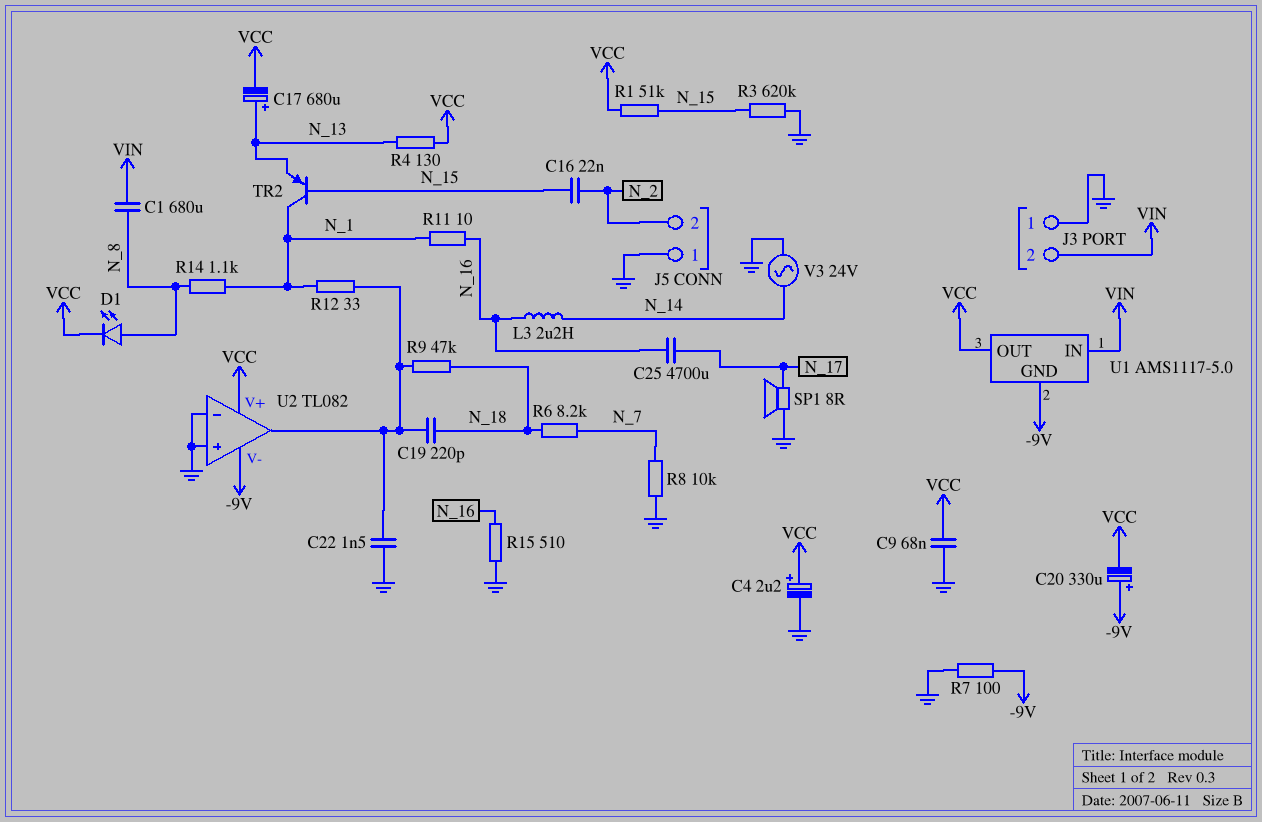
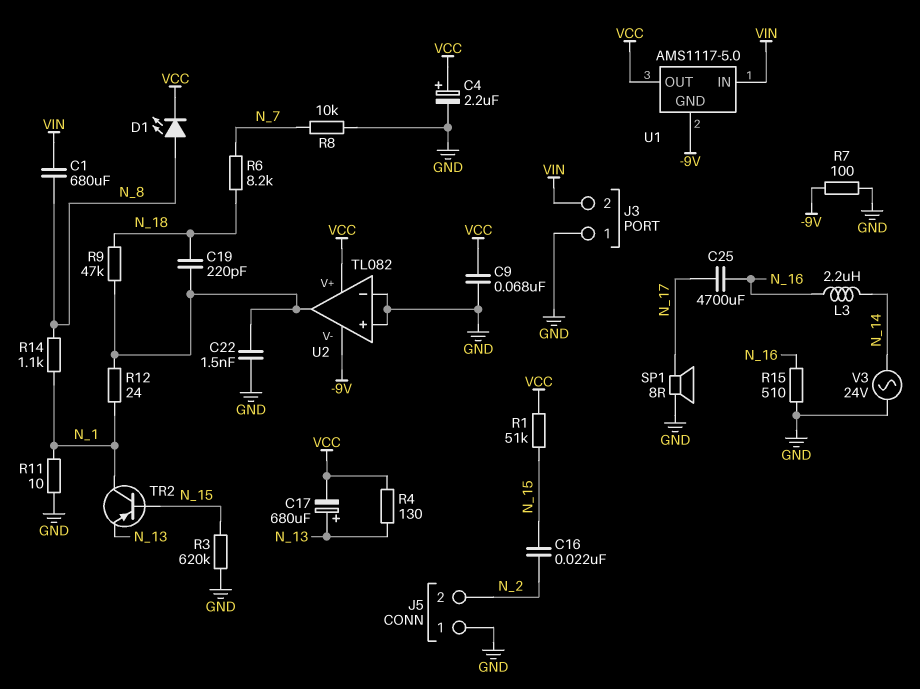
C20: 330uF (plus -9V, minus VCC) -> none
R11: 10 (N_1, N_16) -> 10 (GND, N_1)
R12: 33 (N_1, U2/out) -> 24 (N_1, U2/out)

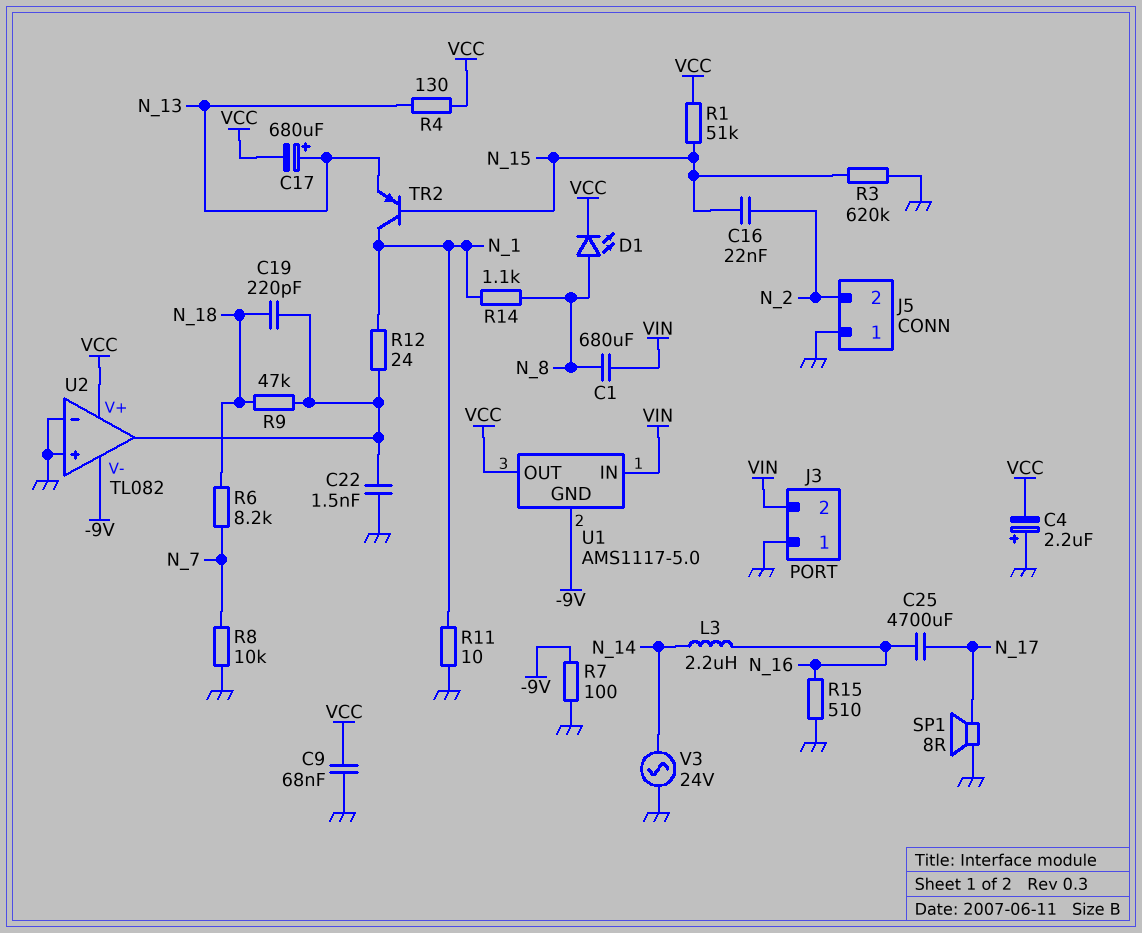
C4: 2.2uF (plus VCC, minus GND) -> 2.2uF (plus GND, minus VCC)

